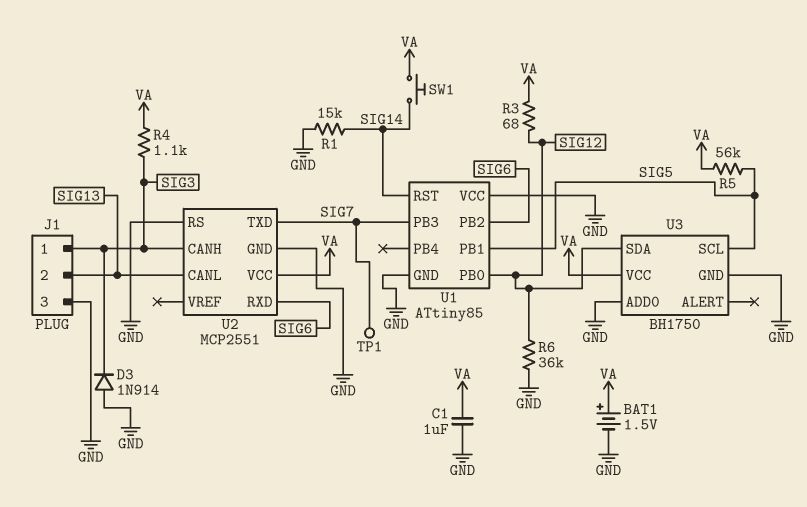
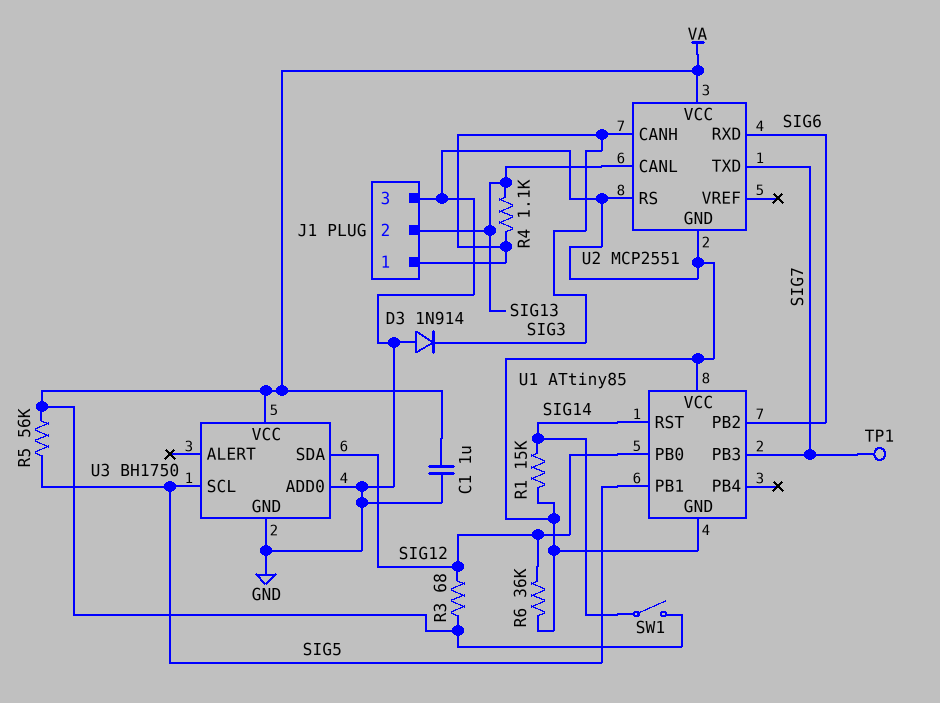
BAT1: 1.5V (plus VA, minus GND) -> none
R4: 1.1k (SIG3, VA) -> 1.1k (SIG3, SIG13)
SW1: button (SIG14, VA) -> switch (SIG14, VA)

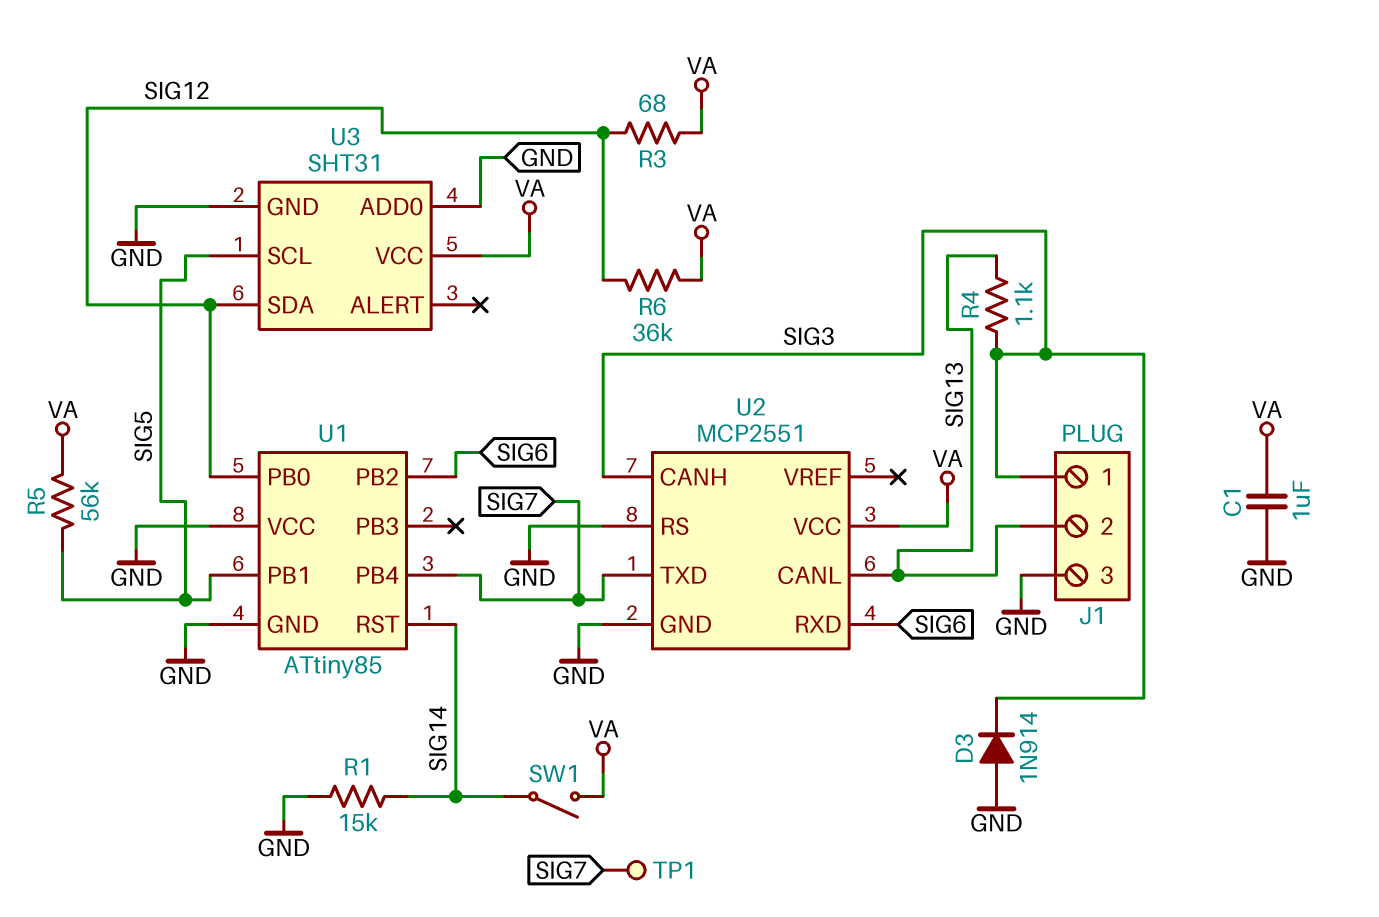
R6: 36k (GND, SIG12) -> 36k (SIG12, VA)
U1 pin PB3: SIG7 -> none
U1 pin PB4: none -> SIG7
U3: BH1750 -> SHT31

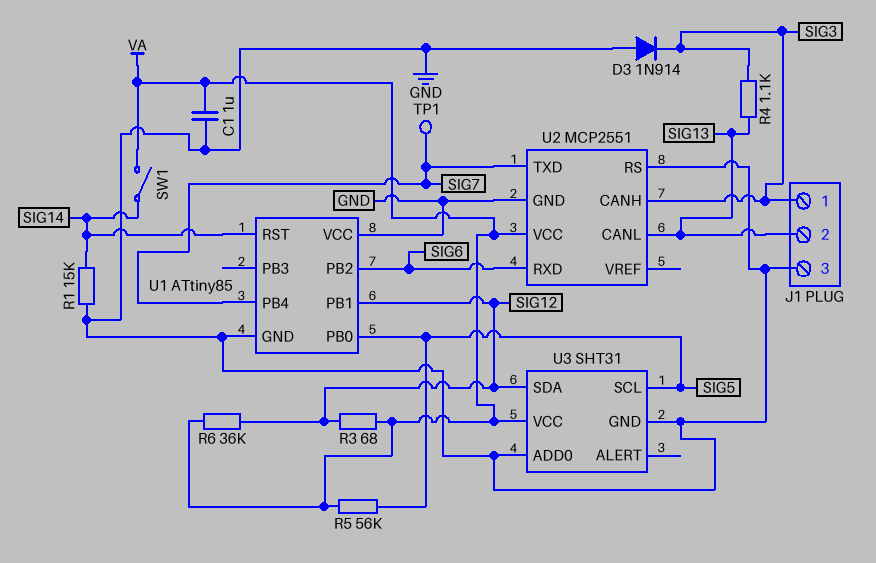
U1 pin PB0: SIG12 -> SIG5
U1 pin PB1: SIG5 -> SIG12

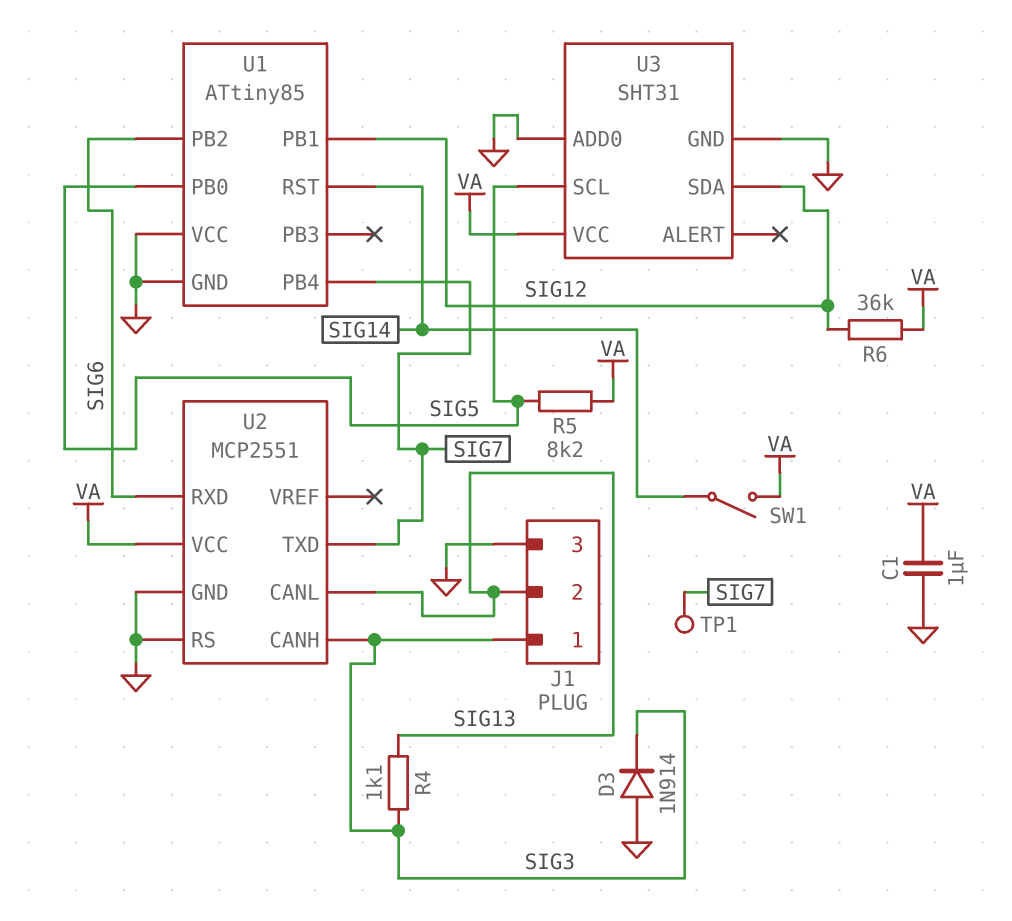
R1: 15k (GND, SIG14) -> none
R3: 68 (SIG12, VA) -> none
R5: 56k (SIG5, VA) -> 8.2k (SIG5, VA)

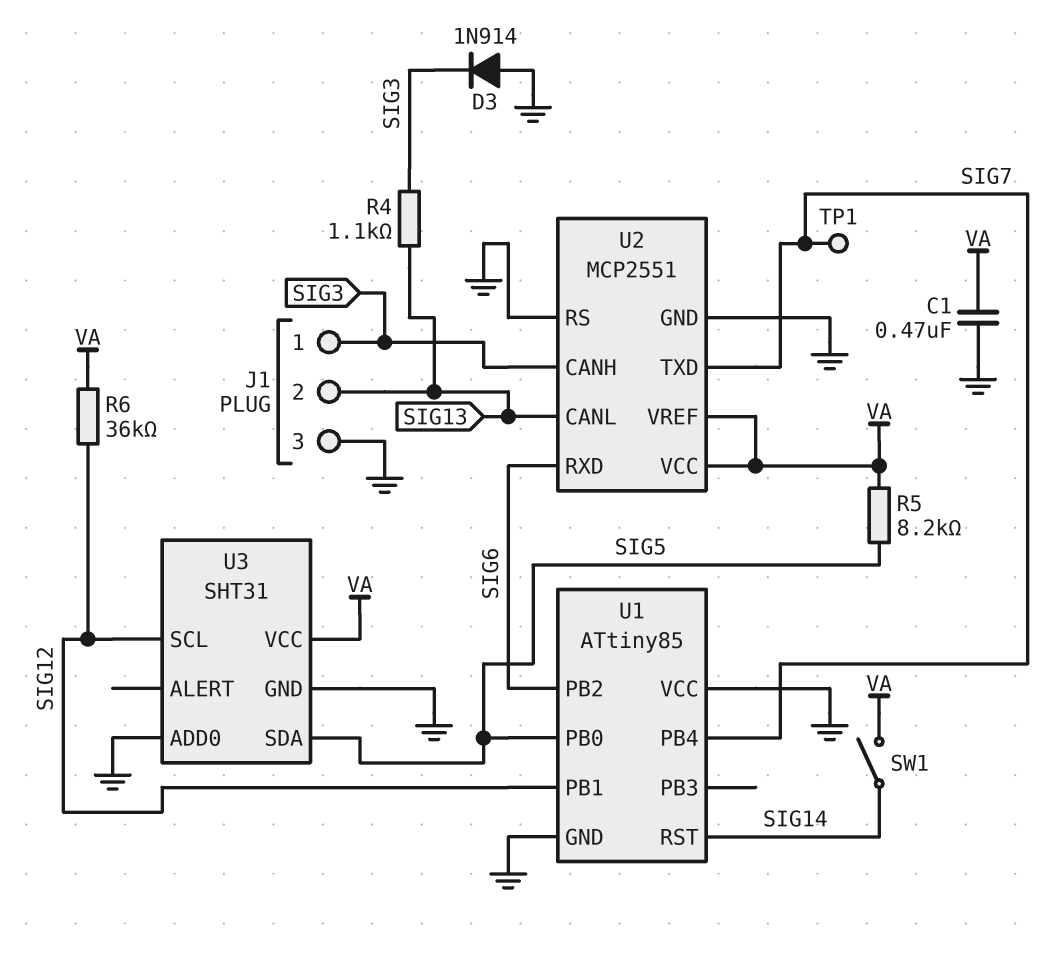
C1: 1uF (GND, VA) -> 470nF (GND, VA)
U2 pin VREF: none -> VA
U3 pin SCL: SIG5 -> SIG12
U3 pin SDA: SIG12 -> SIG5

